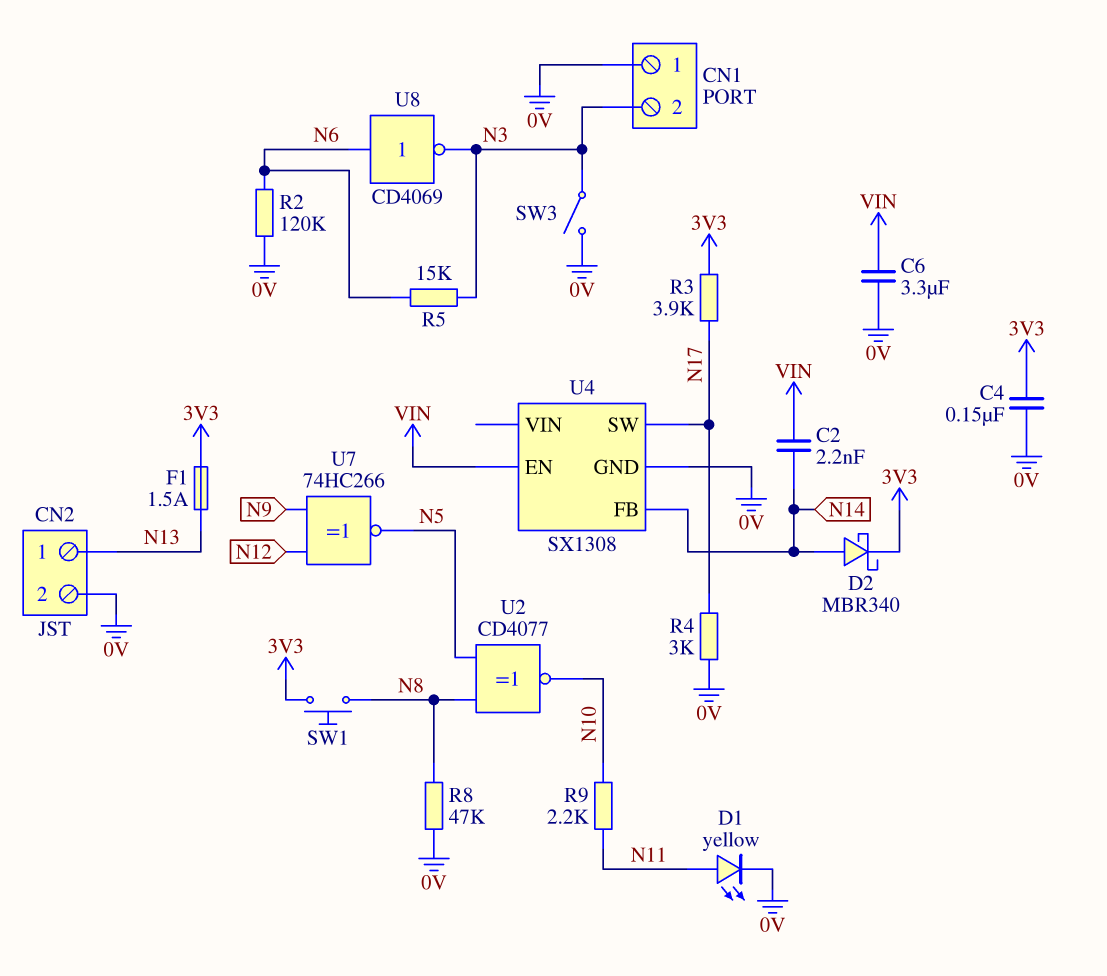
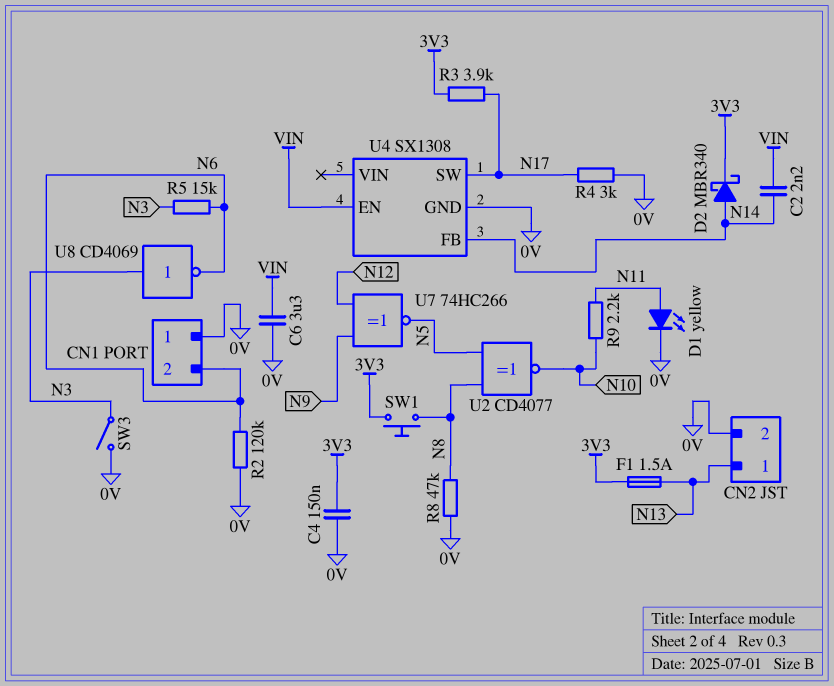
CN1 pin 2: N3 -> N6
U8: NOT CD4069 (in N6, out N3) -> NOT CD4069 (in N3, out N6)

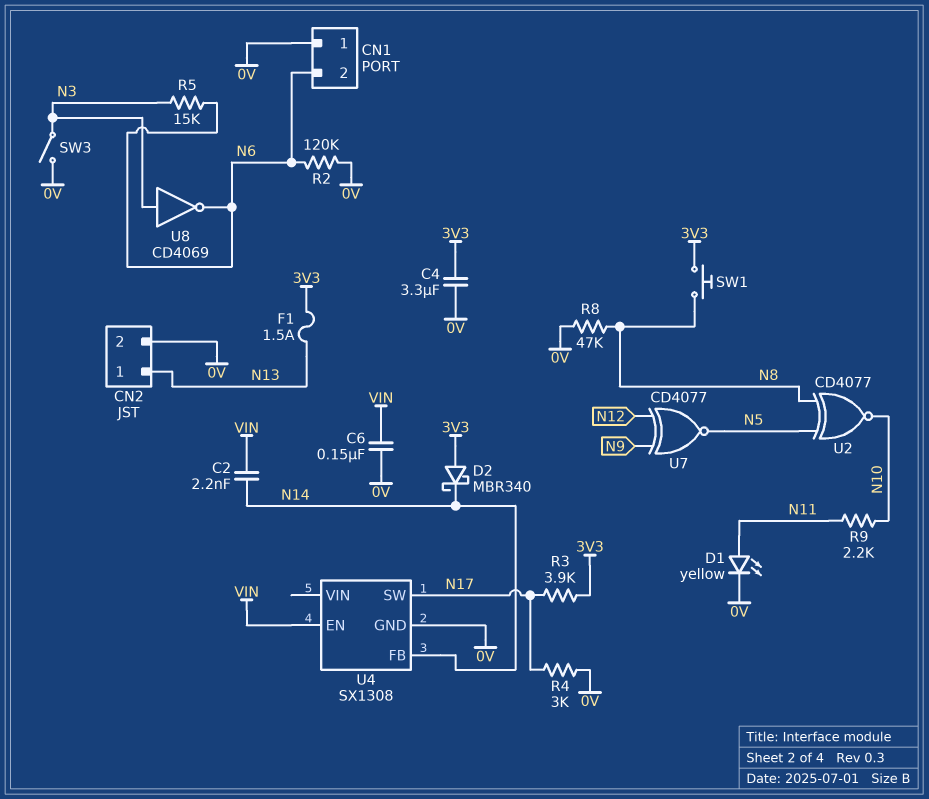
C4: 150nF (0V, 3V3) -> 3.3uF (0V, 3V3)
C6: 3.3uF (0V, VIN) -> 150nF (0V, VIN)
D2: schottky MBR340 (A N14, K 3V3) -> schottky MBR340 (A 3V3, K N14)
U7: XNOR 74HC266 (in N9, in N12, out N5) -> XNOR CD4077 (in N9, in N12, out N5)

